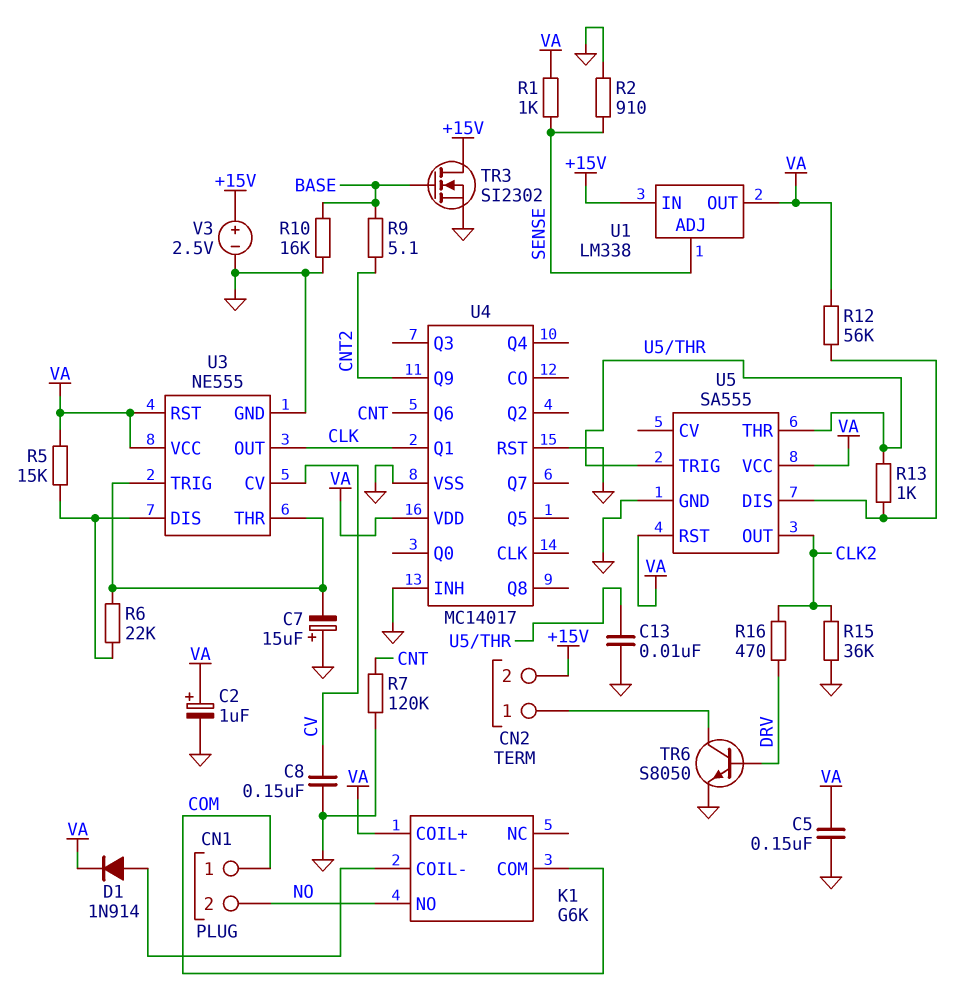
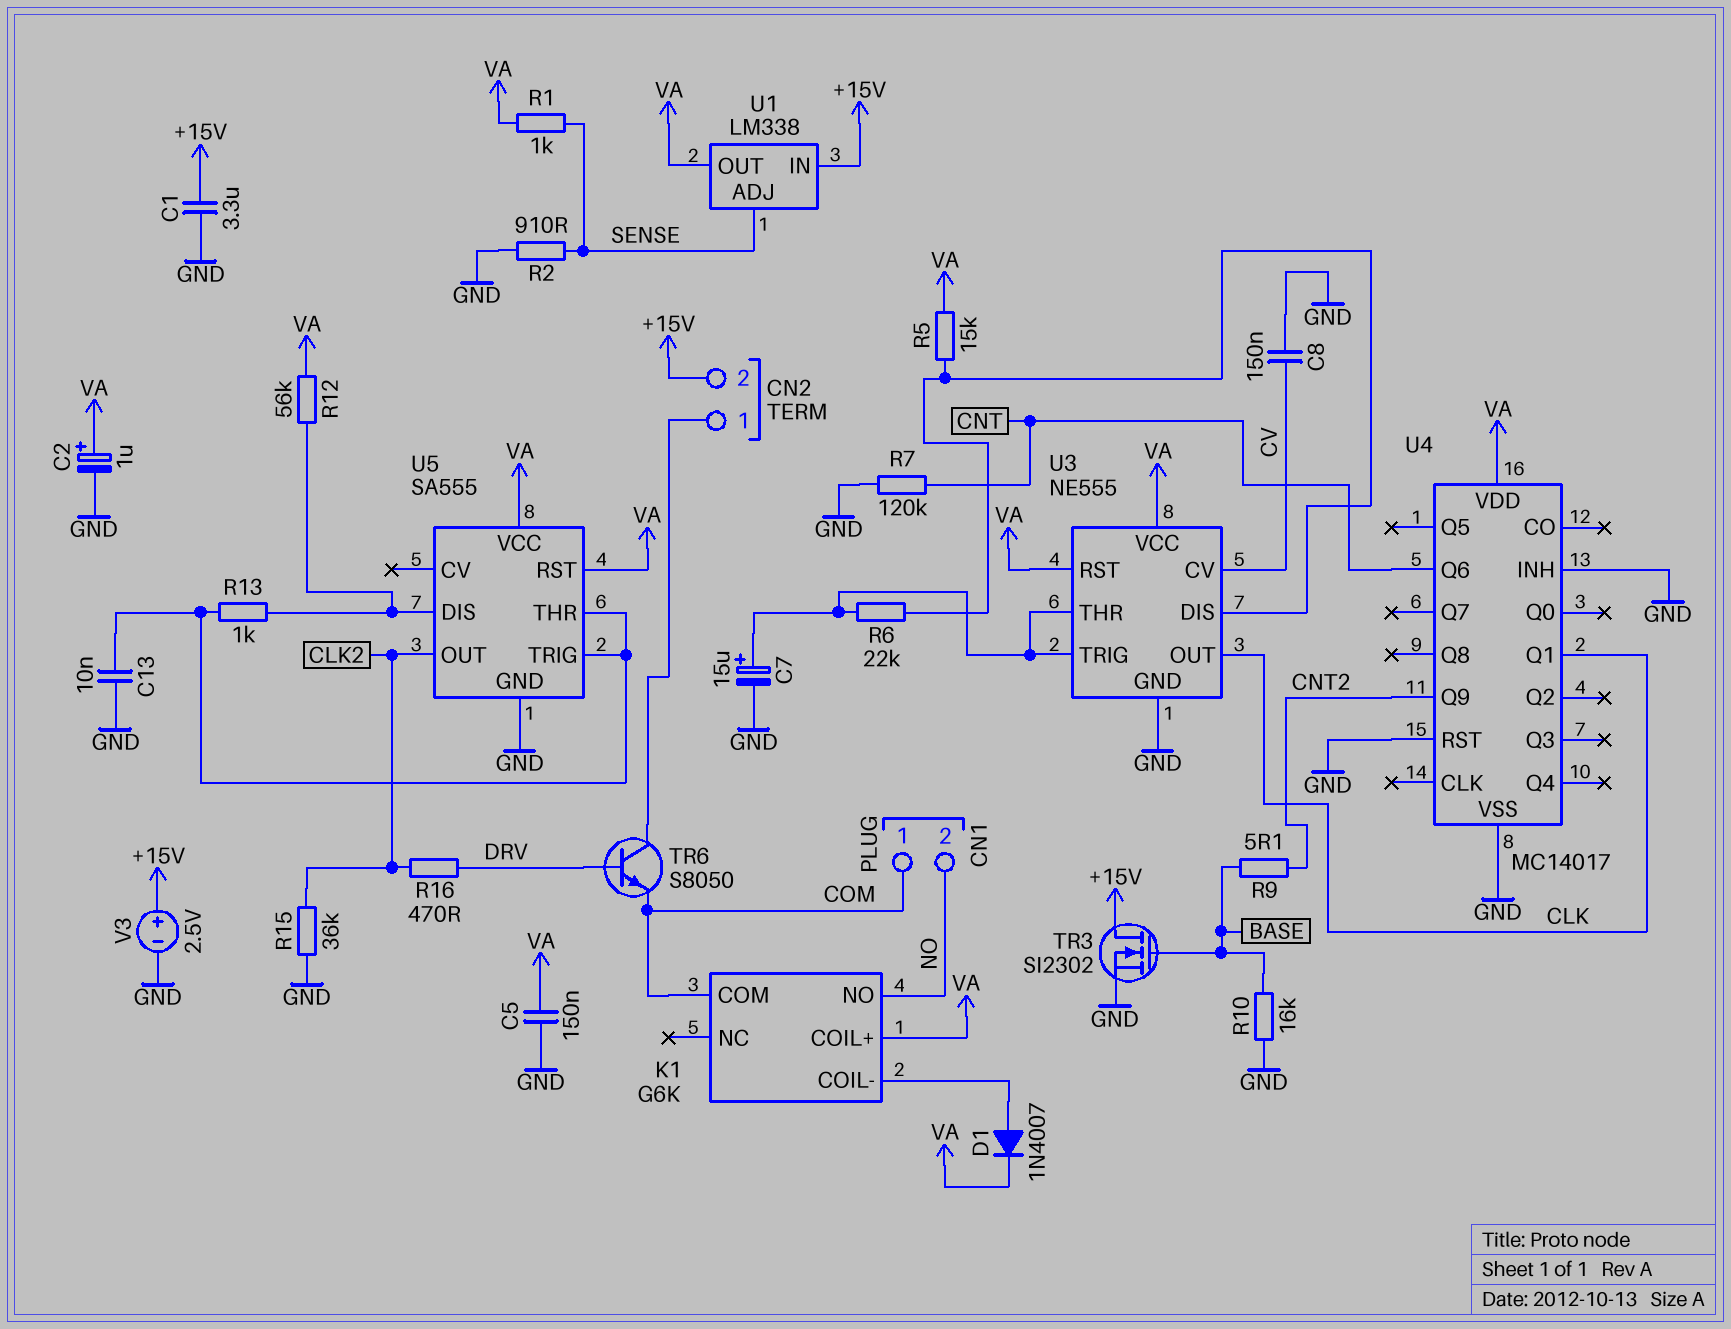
C1: none -> 3.3uF (+15V, GND)
C7: 15uF (plus GND, minus U3/THR) -> 15uF (plus U3/THR, minus GND)
D1: diode 1N914 (A K1/COIL-, K VA) -> diode 1N4007 (A K1/COIL-, K VA)
TR6: NPN S8050 (B DRV, C CN2/1, E GND) -> NPN S8050 (B DRV, C CN2/1, E COM)

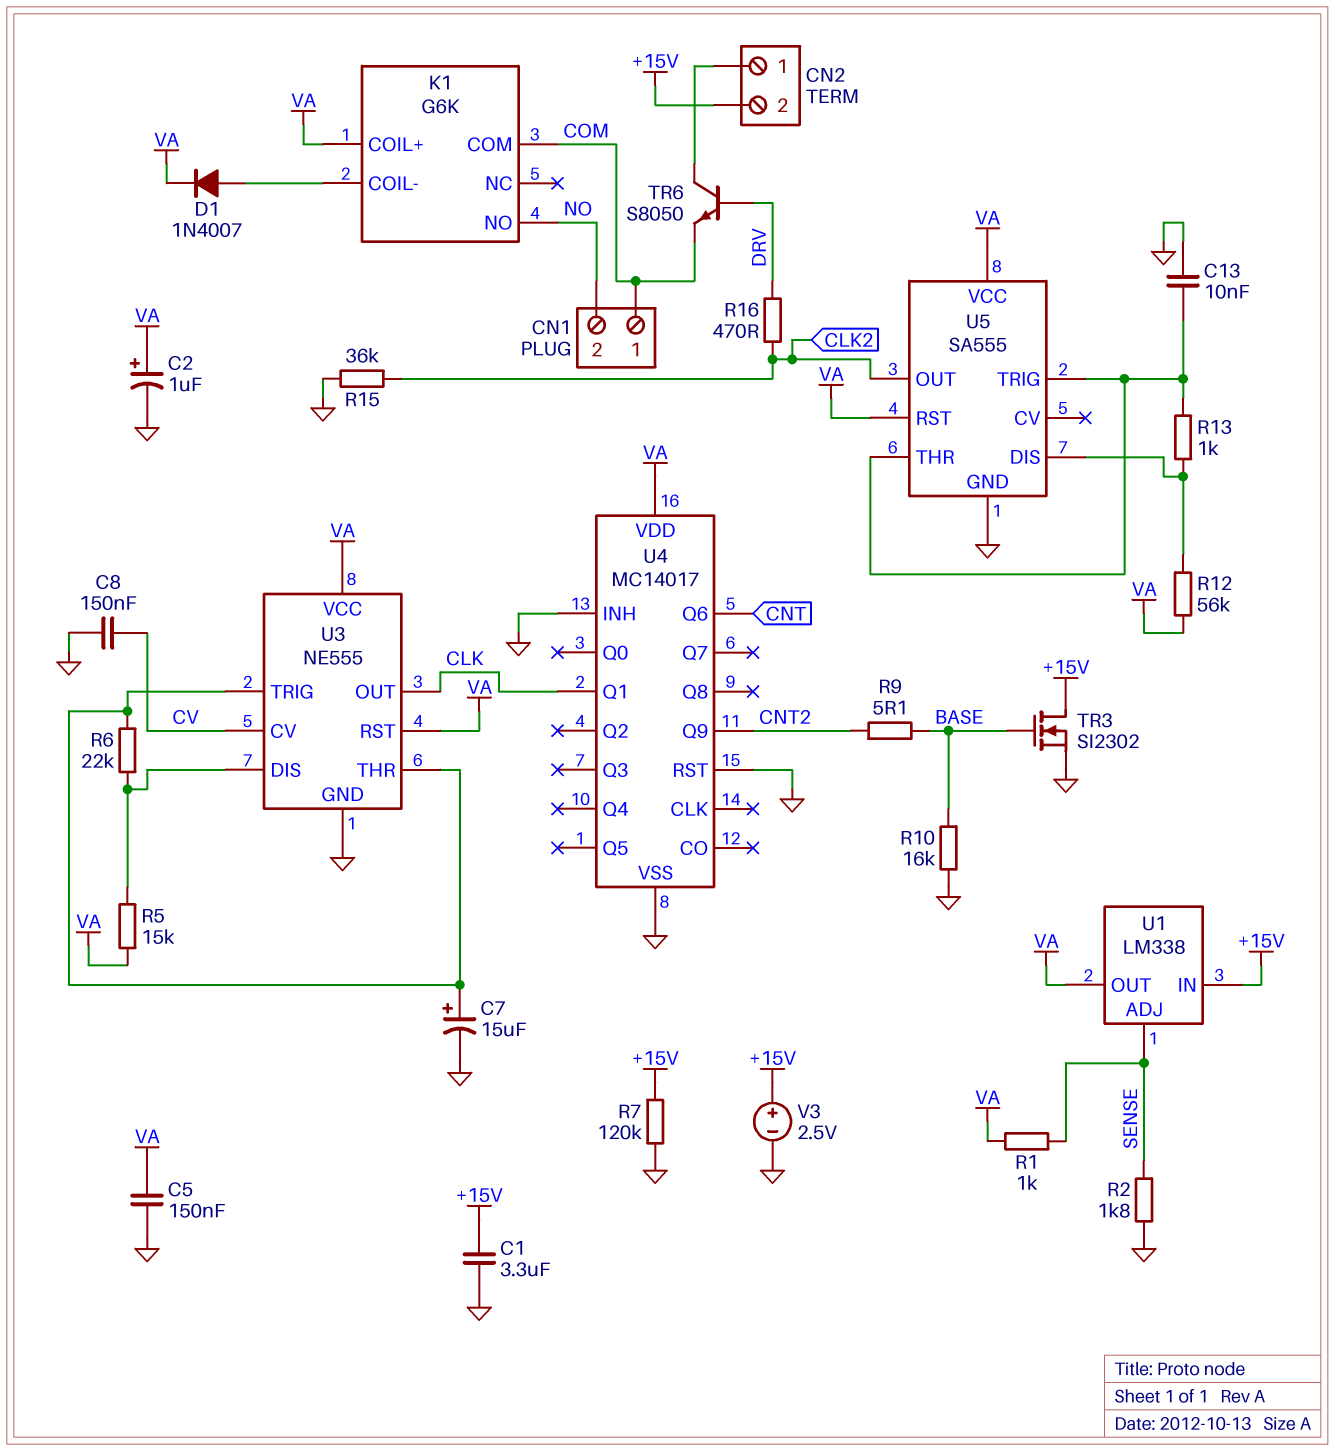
R2: 910 (GND, SENSE) -> 1.8k (GND, SENSE)
R7: 120k (CNT, GND) -> 120k (+15V, GND)

